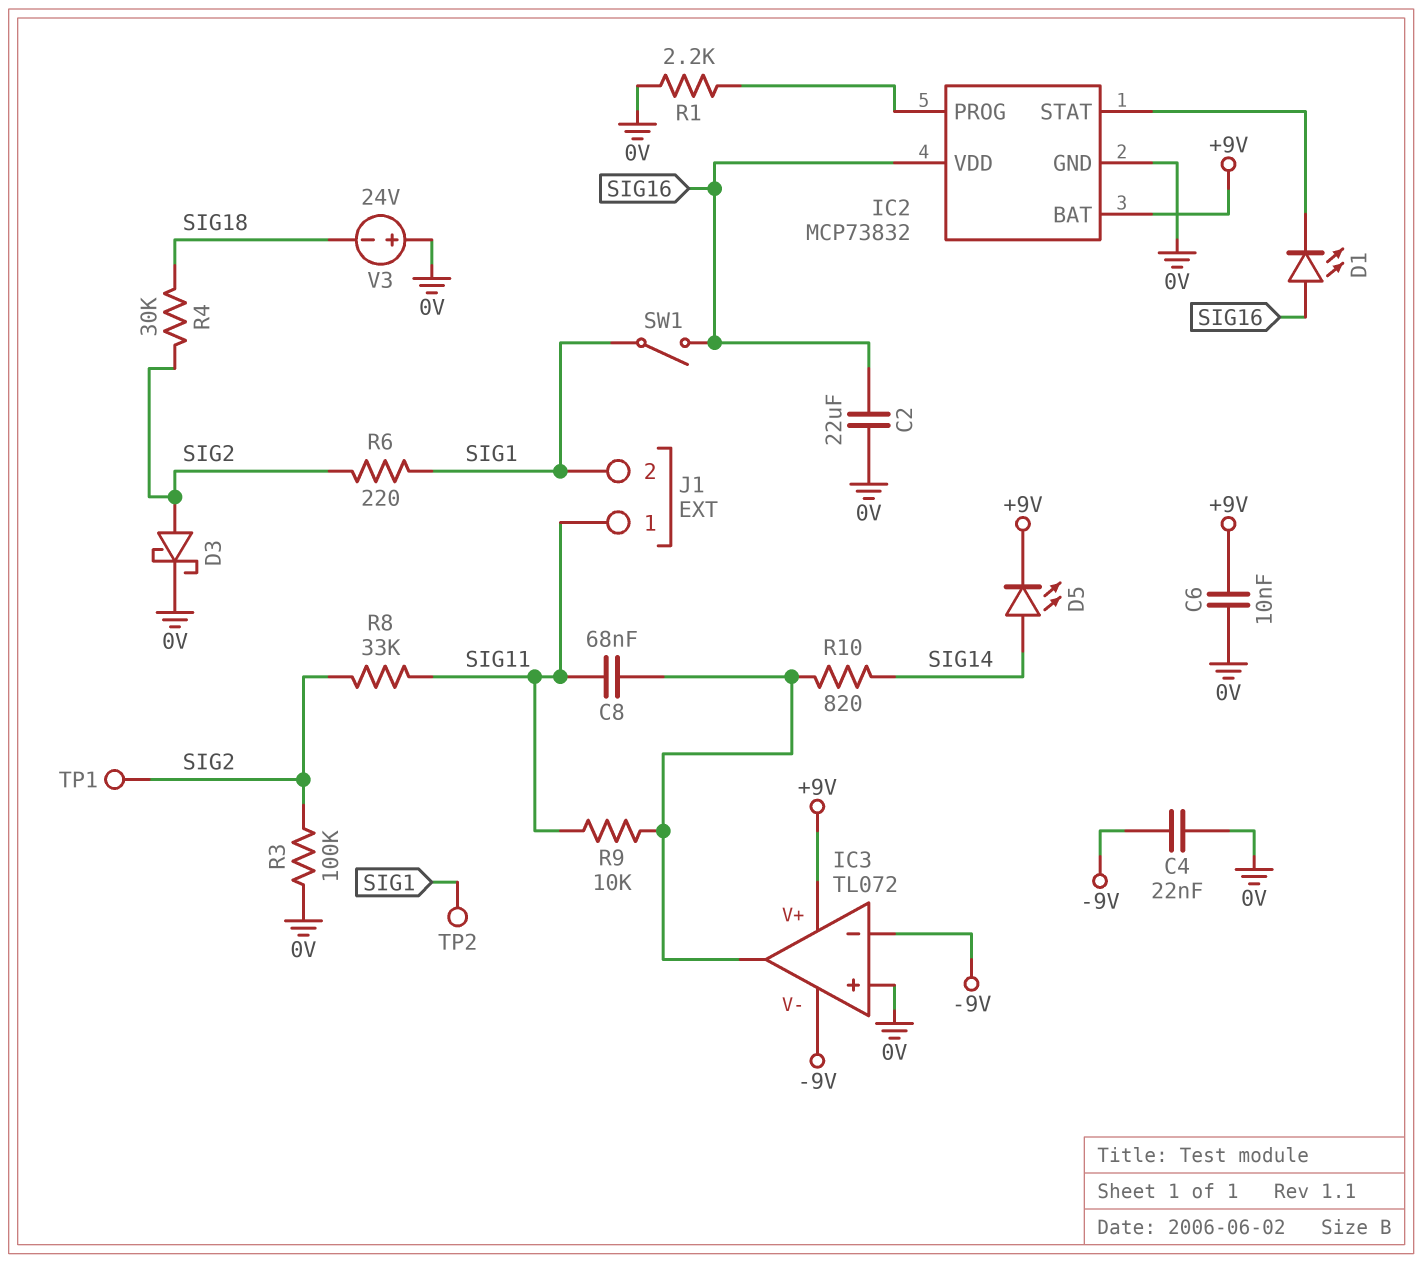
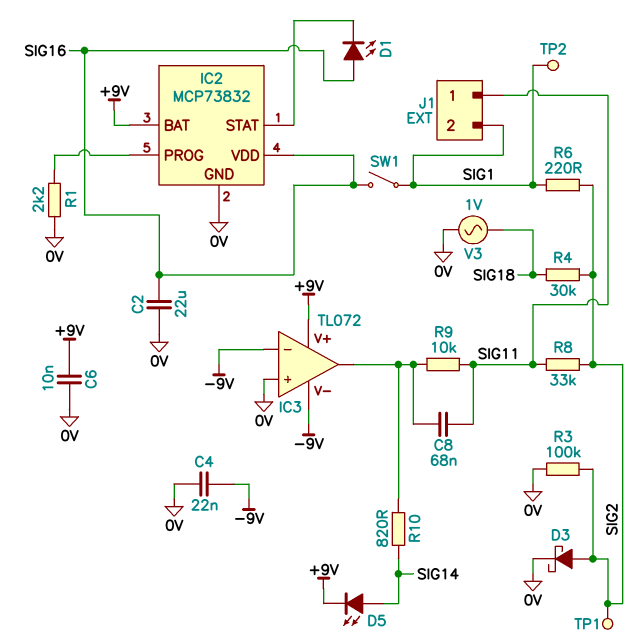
V3: 24V (plus 0V, minus SIG18) -> AC 1V (0V, SIG18)

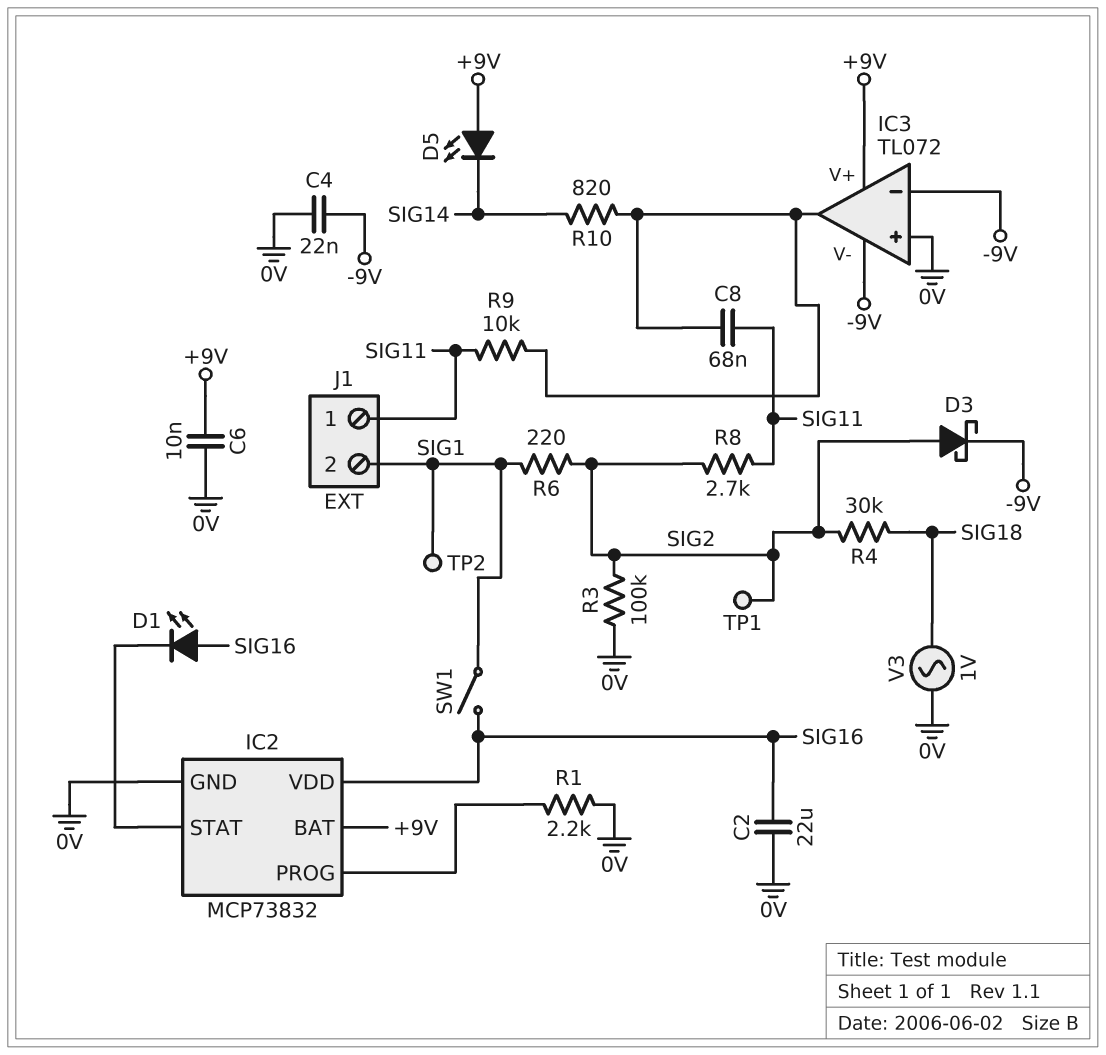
D3: schottky (A SIG2, K 0V) -> schottky (A SIG2, K -9V)
D5: LED (A SIG14, K +9V) -> LED (A +9V, K SIG14)
R8: 33k (SIG2, SIG11) -> 2.7k (SIG2, SIG11)

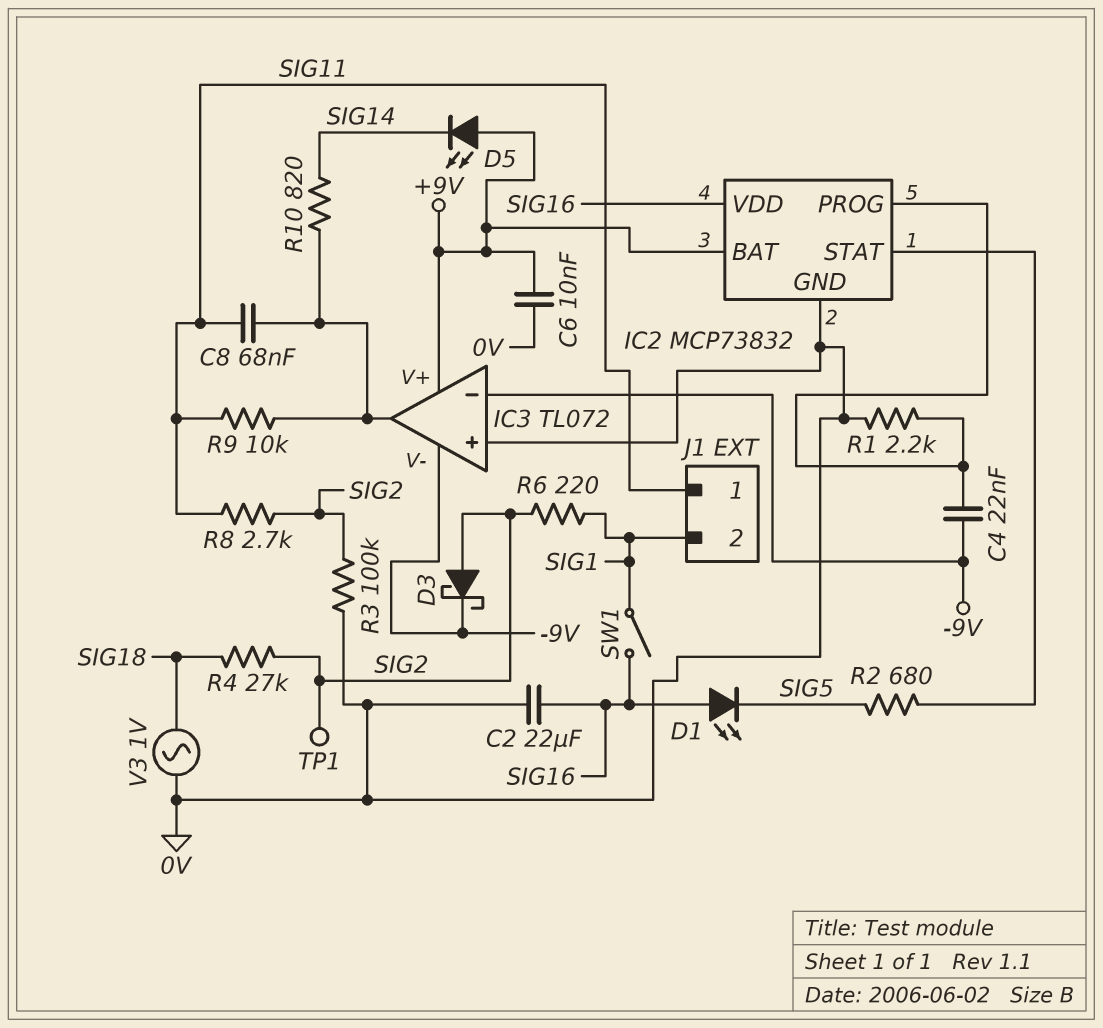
C4: 22nF (-9V, 0V) -> 22nF (-9V, IC2/PROG)
D1: LED (A SIG16, K IC2/STAT) -> LED (A SIG16, K SIG5)
R2: none -> 680 (IC2/STAT, SIG5)
R4: 30k (SIG2, SIG18) -> 27k (SIG2, SIG18)
TP2: test point (SIG1) -> none

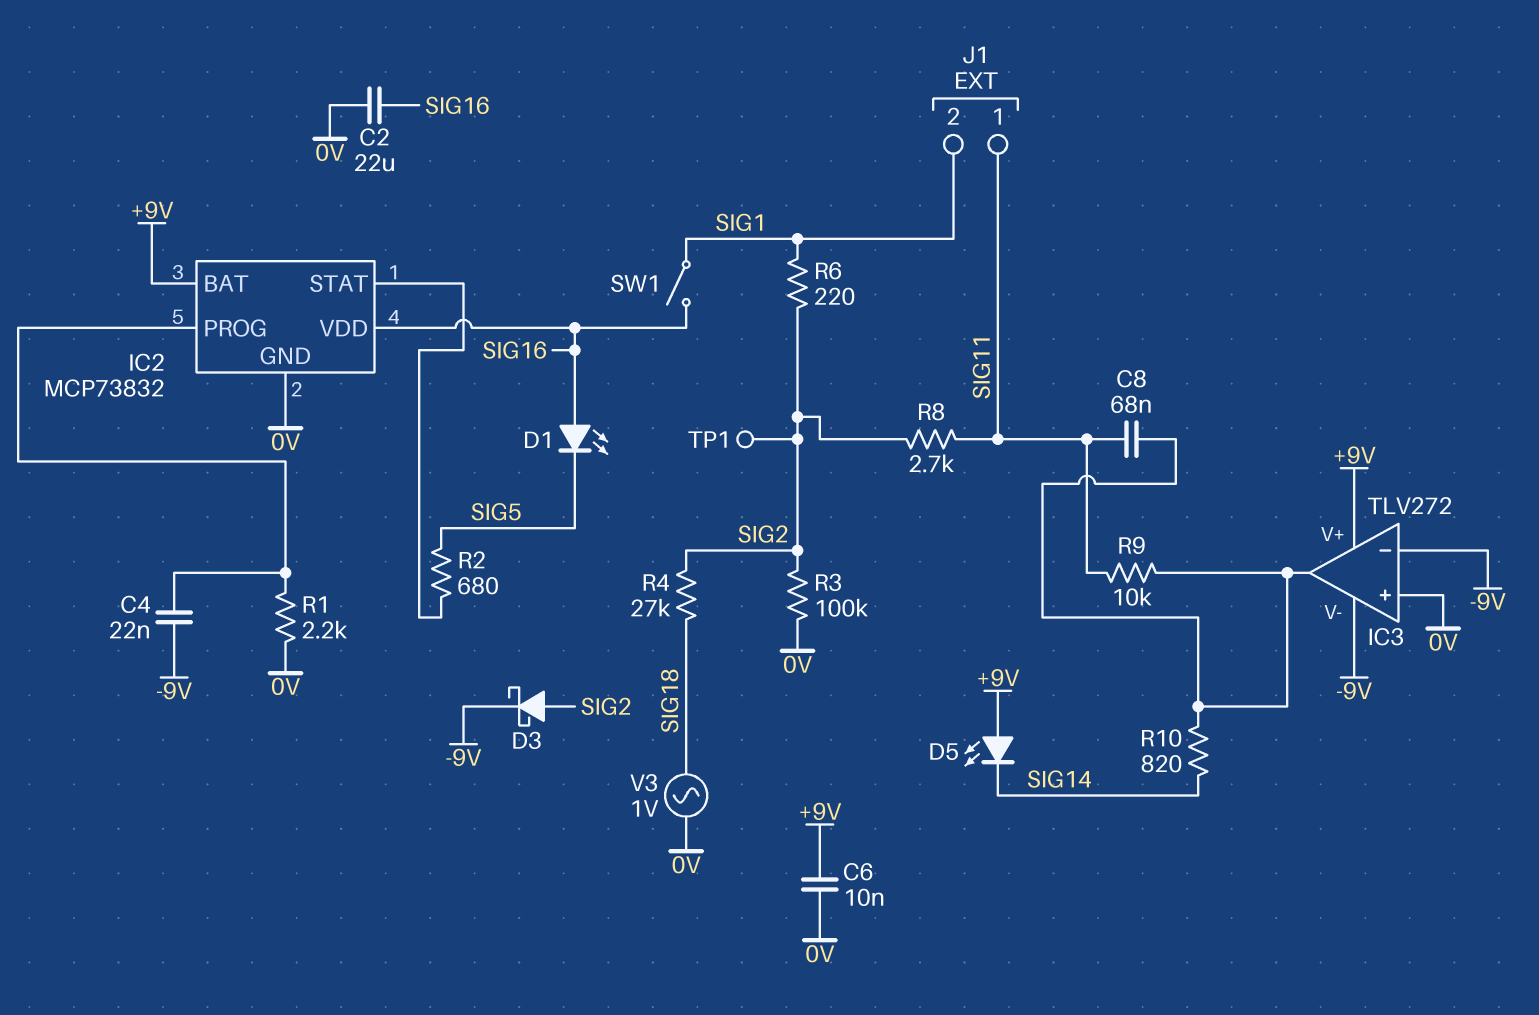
IC3: TL072 -> TLV272

